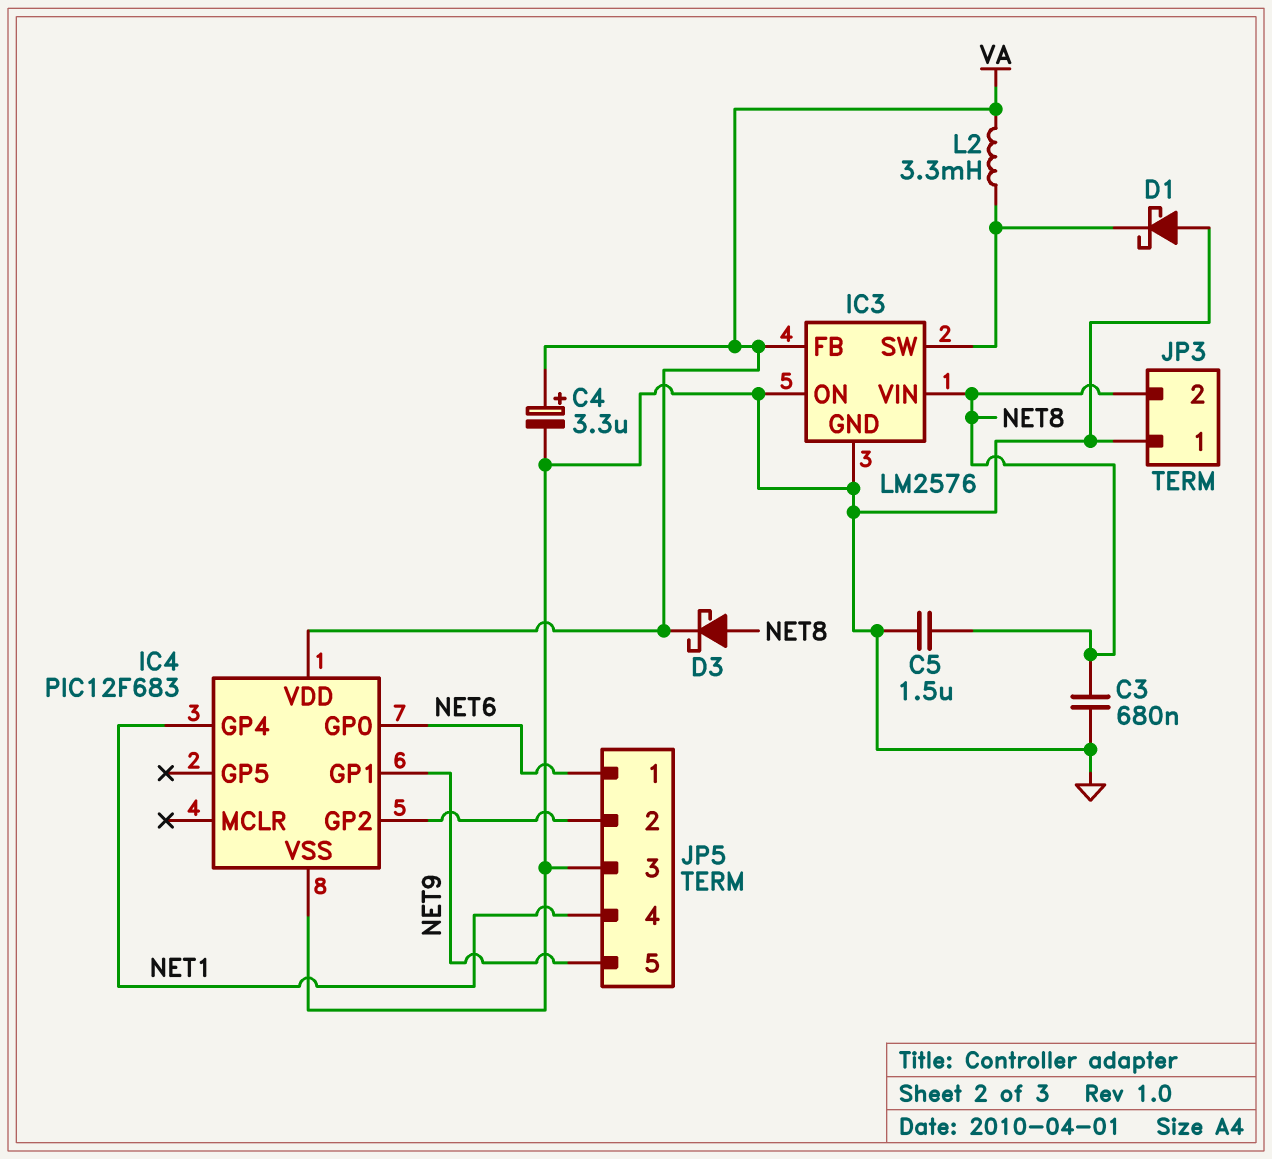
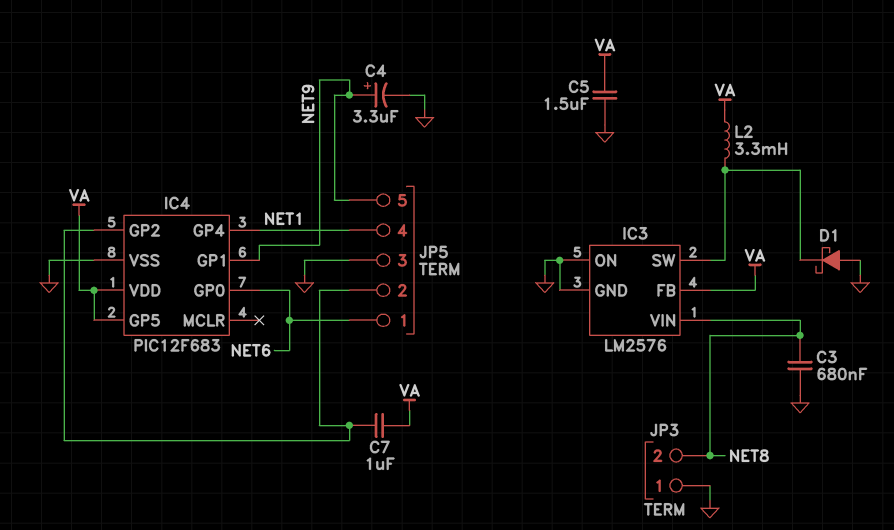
C4: 3.3uF (plus VA, minus GND) -> 3.3uF (plus NET9, minus GND)
C5: 1.5uF (GND, NET8) -> 1.5uF (GND, VA)
C7: none -> 1uF (IC4/GP2, VA)
D3: schottky (A NET8, K VA) -> none
IC4 pin GP5: none -> VA

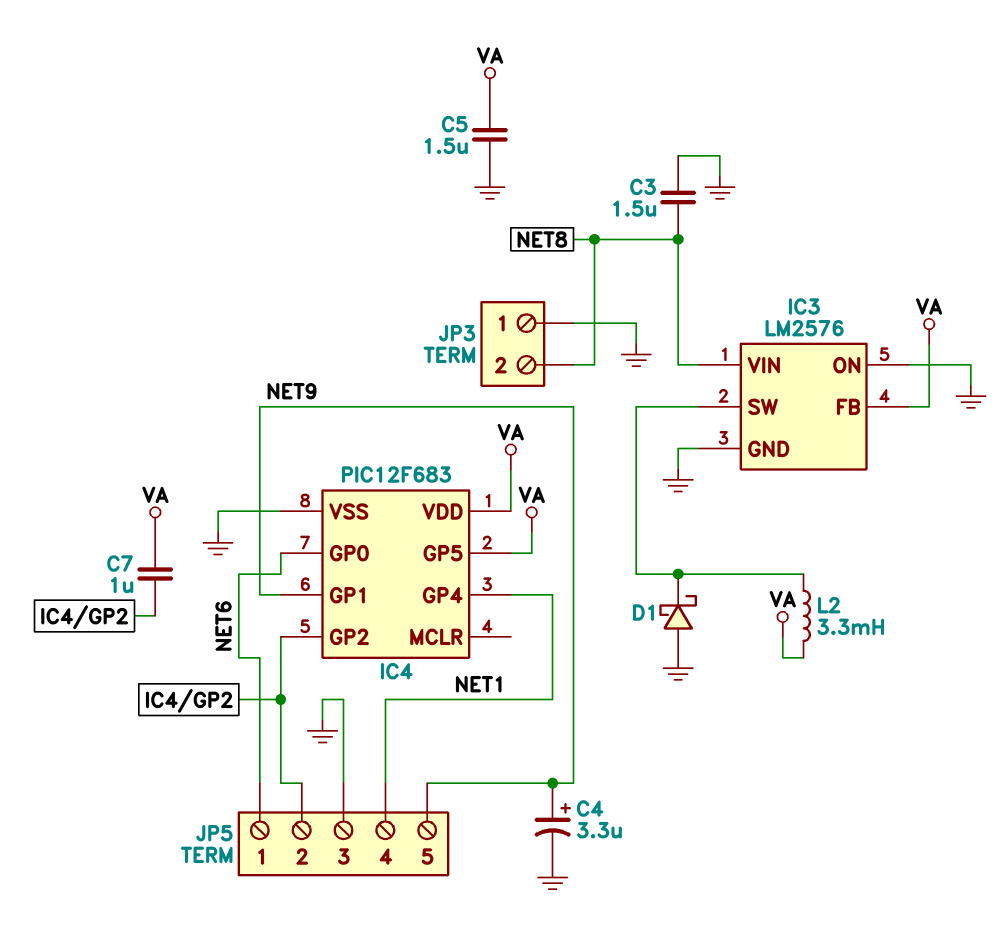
C3: 680nF (GND, NET8) -> 1.5uF (GND, NET8)

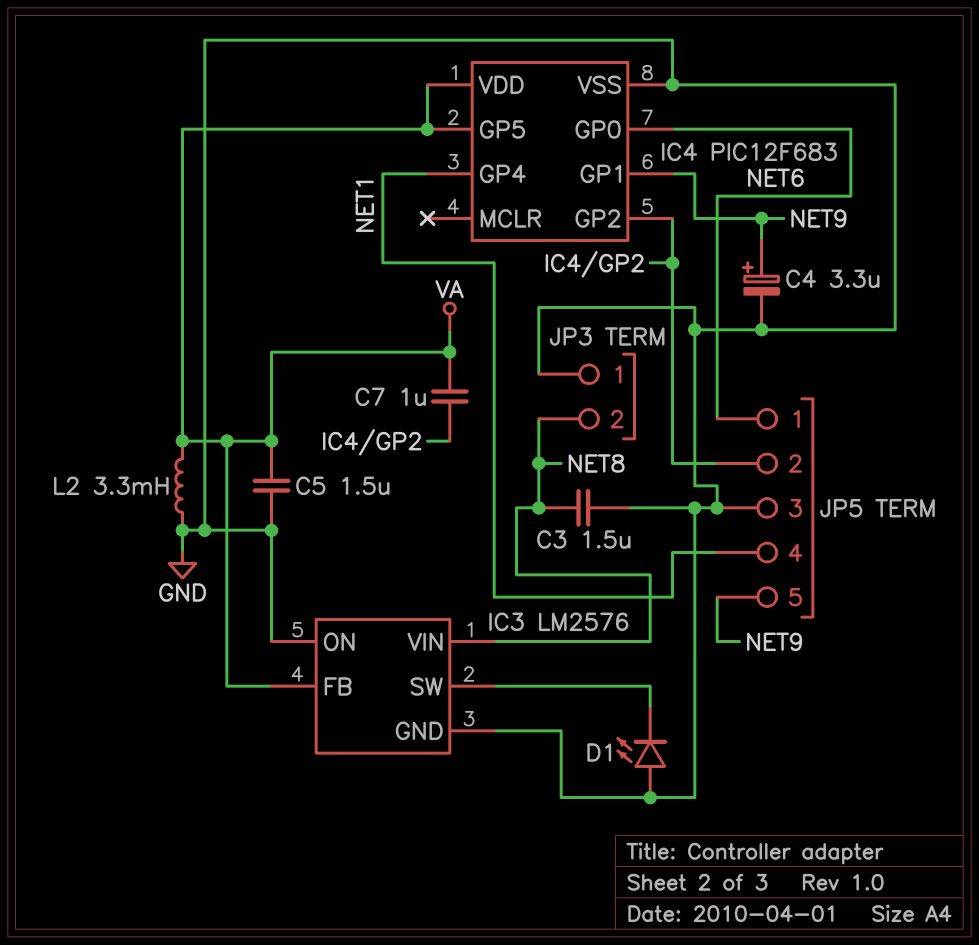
D1: schottky (A GND, K IC3/SW) -> LED (A GND, K IC3/SW)
L2: 3.3mH (IC3/SW, VA) -> 3.3mH (GND, VA)

